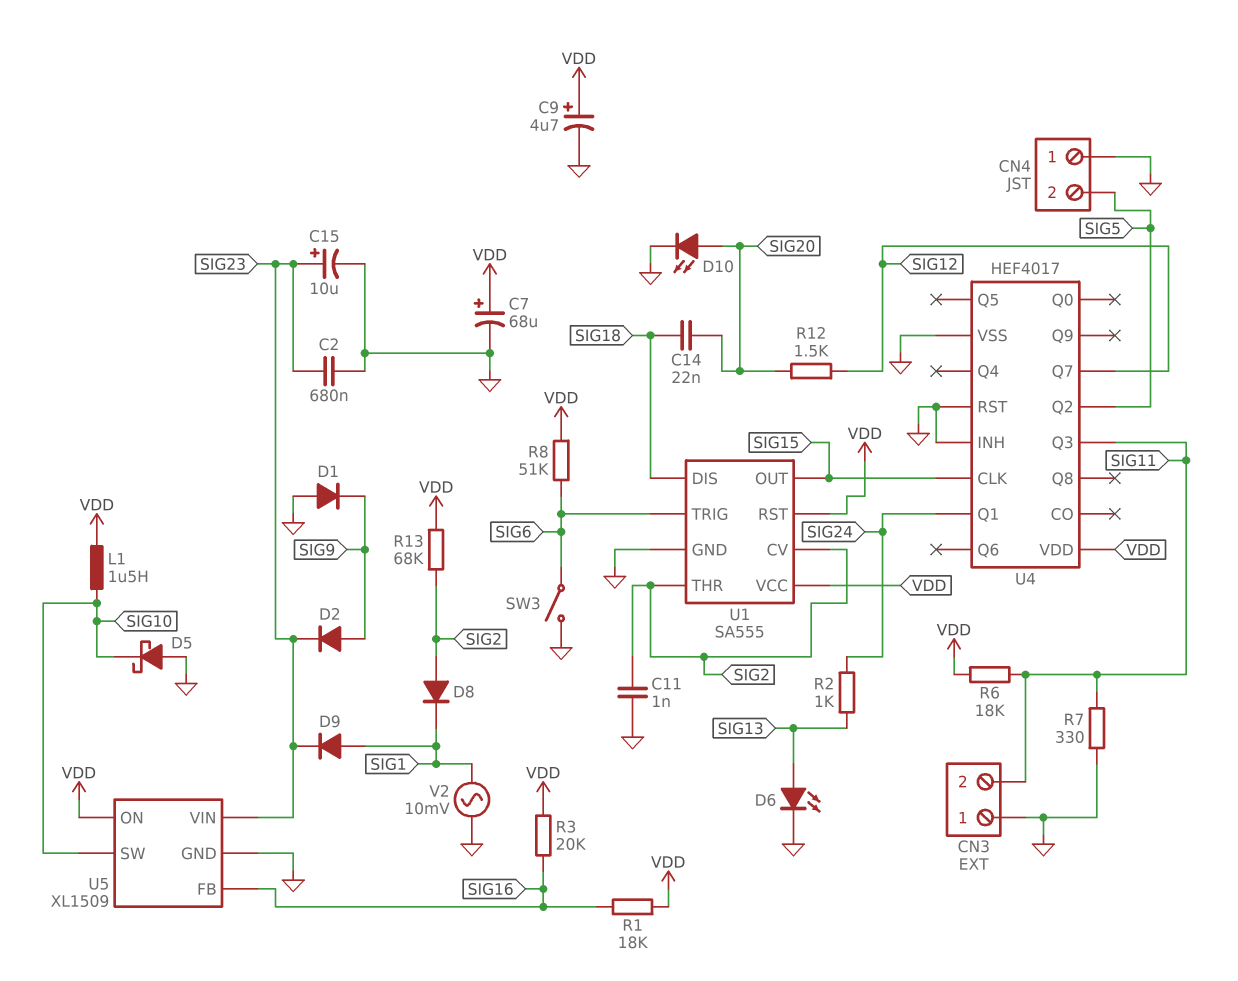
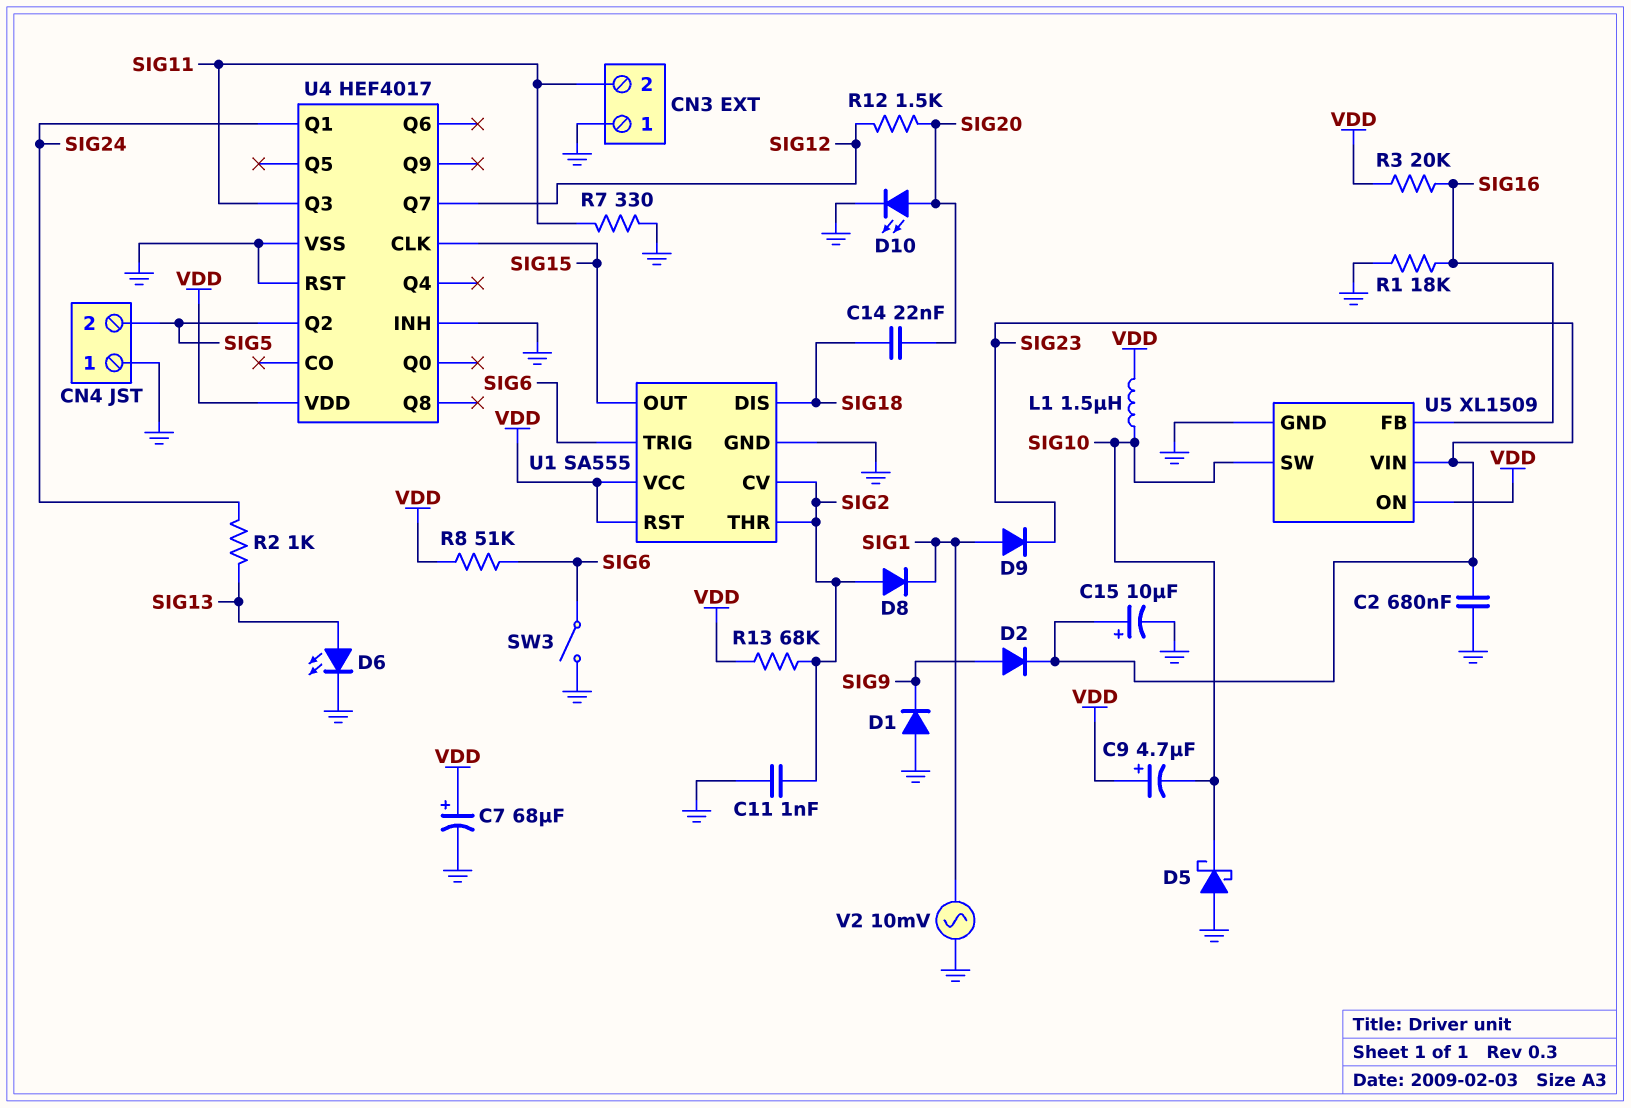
C9: 4.7uF (plus VDD, minus GND) -> 4.7uF (plus VDD, minus SIG10)
R1: 18k (SIG16, VDD) -> 18k (GND, SIG16)
R6: 18k (SIG11, VDD) -> none

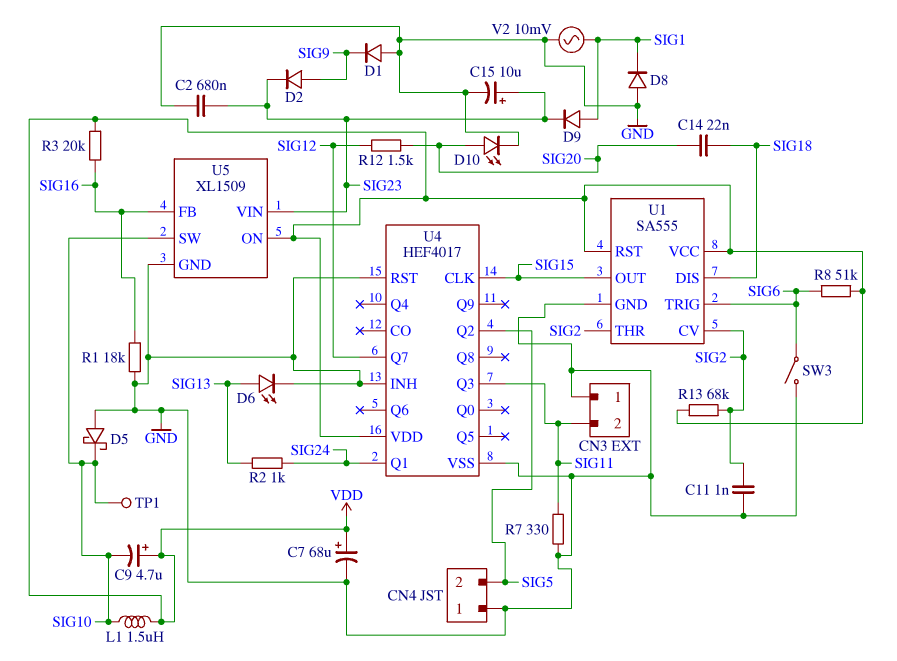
D8: diode (A SIG2, K SIG1) -> diode (A GND, K SIG1)
TP1: none -> test point (SIG10)

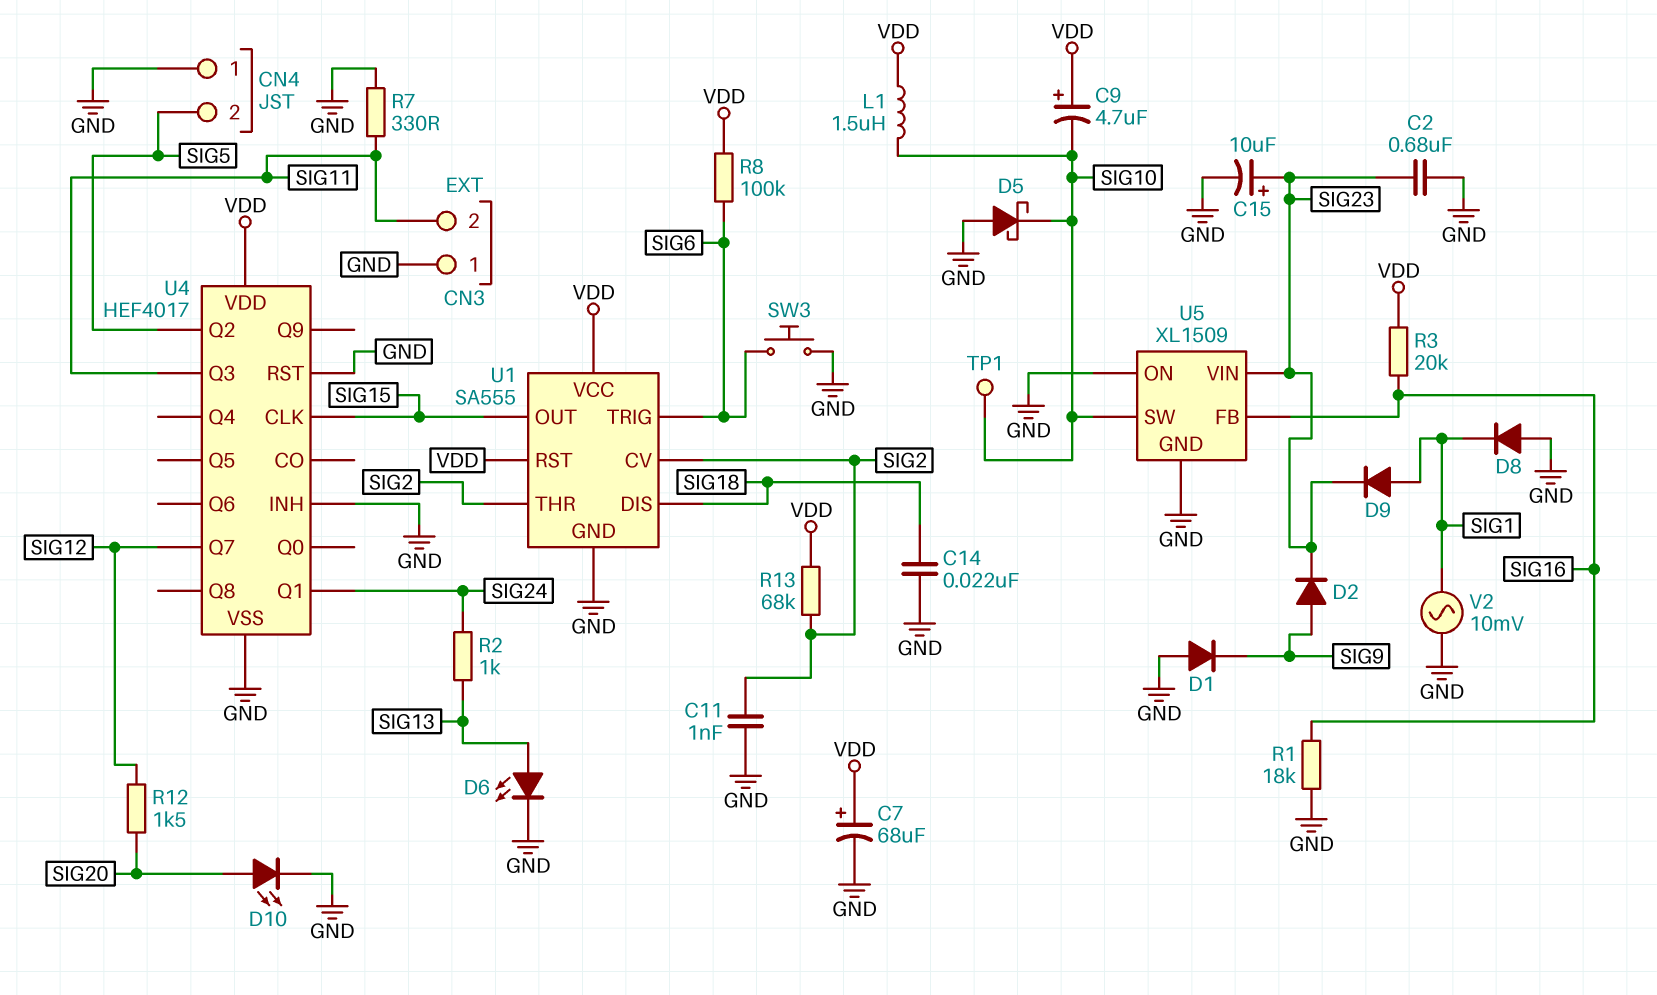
C14: 22nF (SIG18, SIG20) -> 22nF (GND, SIG18)
R8: 51k (SIG6, VDD) -> 100k (SIG6, VDD)
SW3: switch (GND, SIG6) -> button (GND, SIG6)
U5 pin ON: VDD -> GND

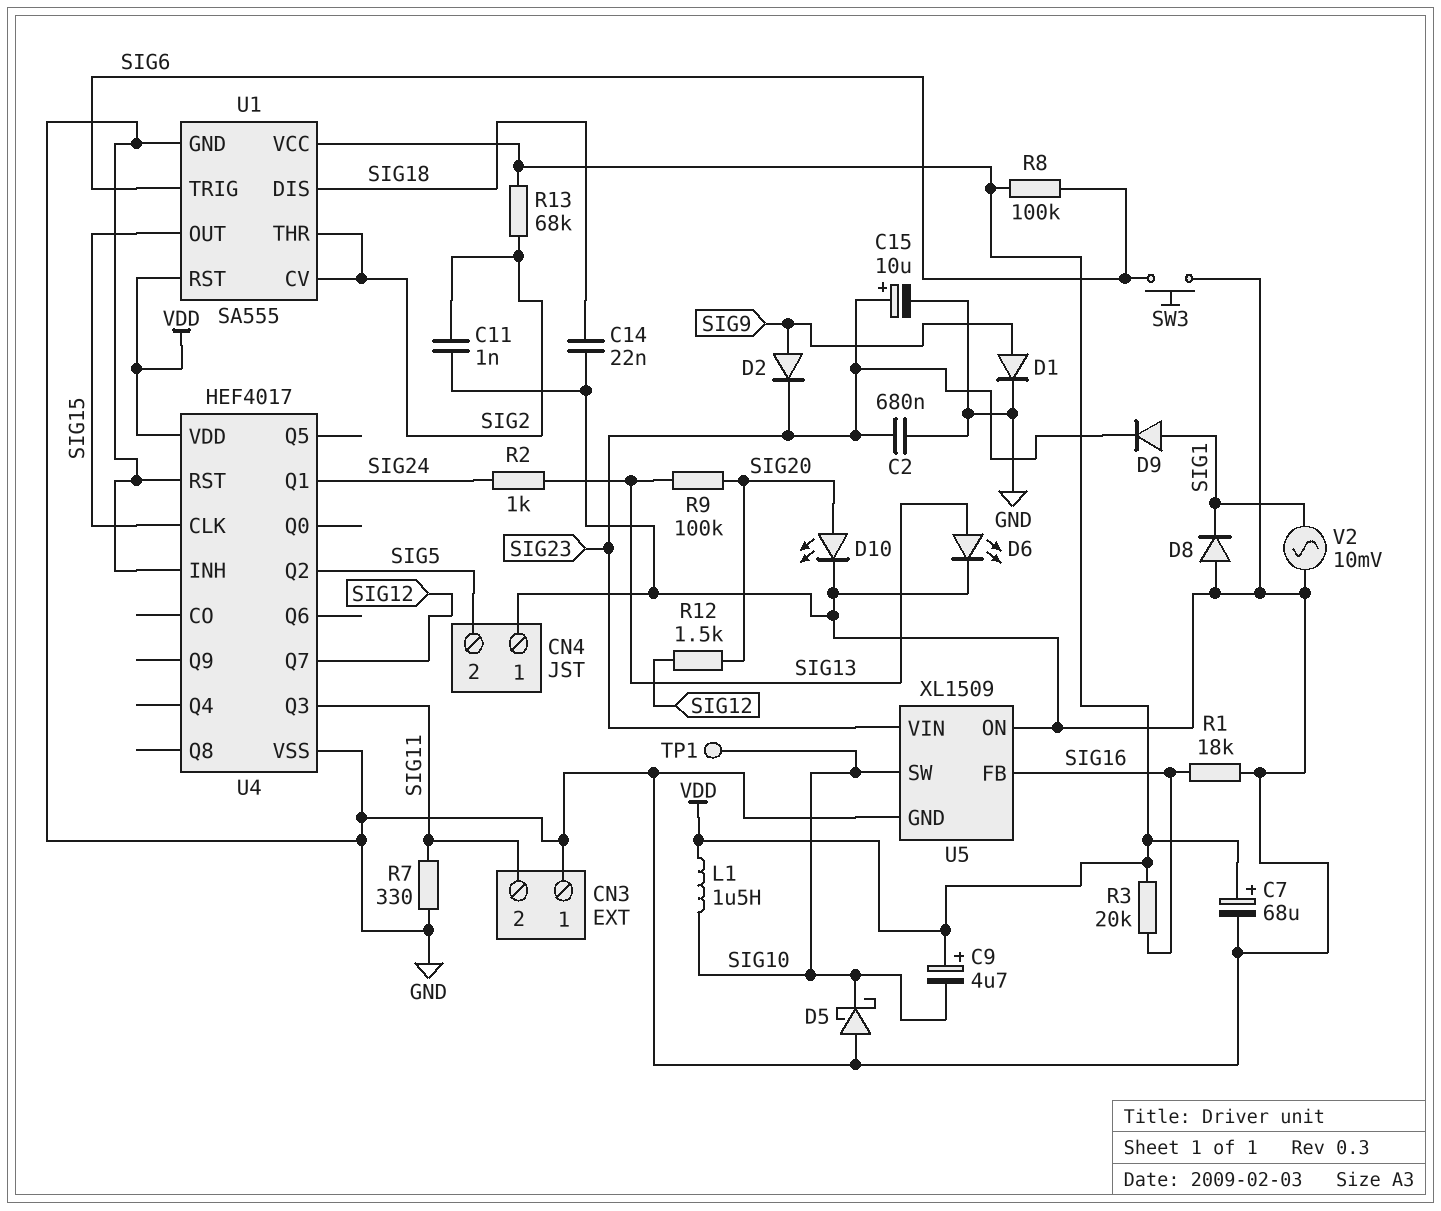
D1: diode (A GND, K SIG9) -> diode (A SIG9, K GND)
R9: none -> 100k (SIG13, SIG20)

